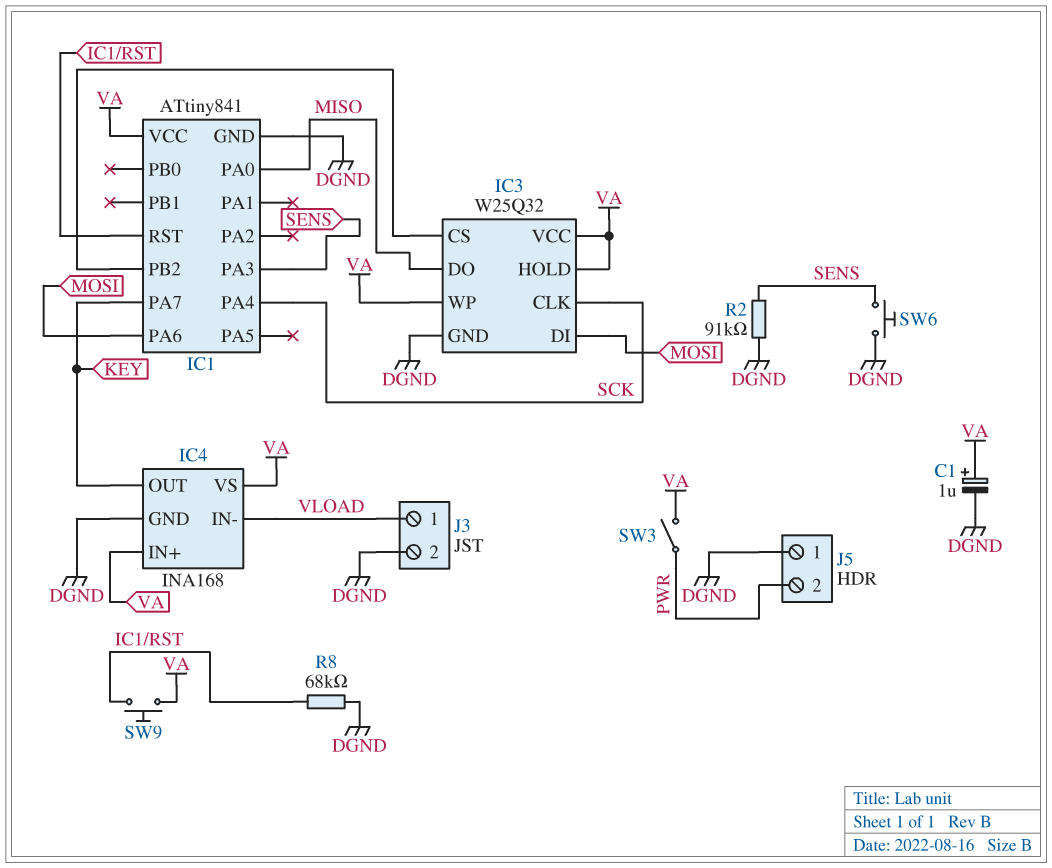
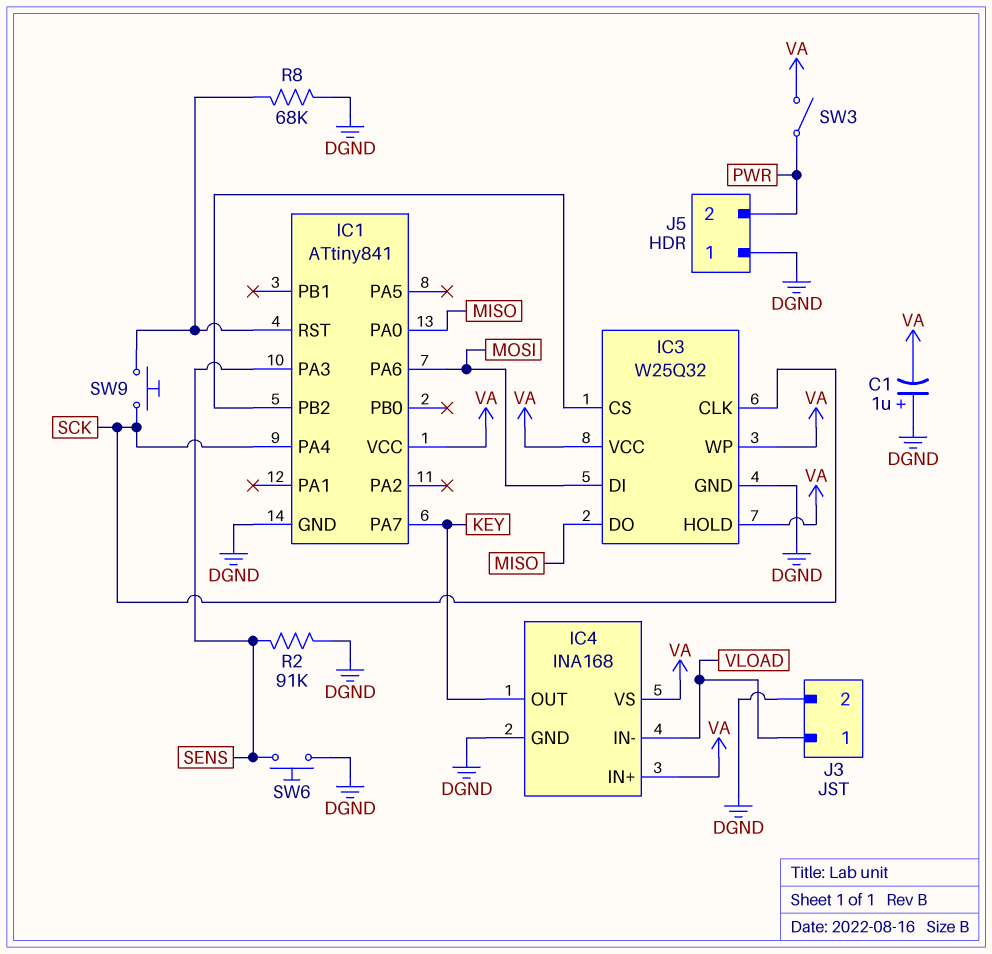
C1: 1uF (plus VA, minus DGND) -> 1uF (plus DGND, minus VA)
SW9: button (IC1/RST, VA) -> button (IC1/RST, SCK)

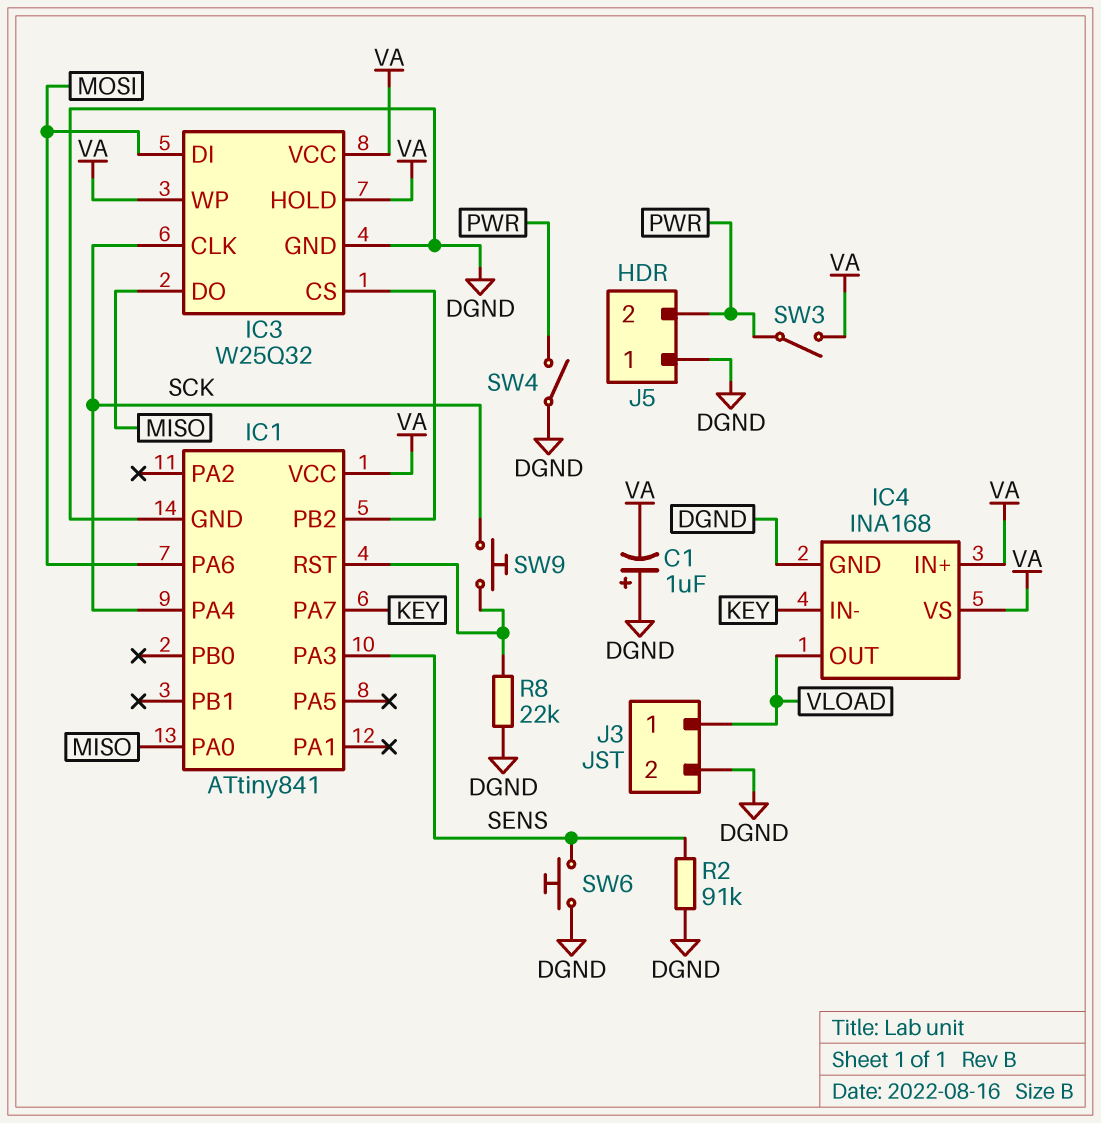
IC4 pin IN-: VLOAD -> KEY
IC4 pin OUT: KEY -> VLOAD
R8: 68k (DGND, IC1/RST) -> 22k (DGND, IC1/RST)
SW4: none -> switch (DGND, PWR)

